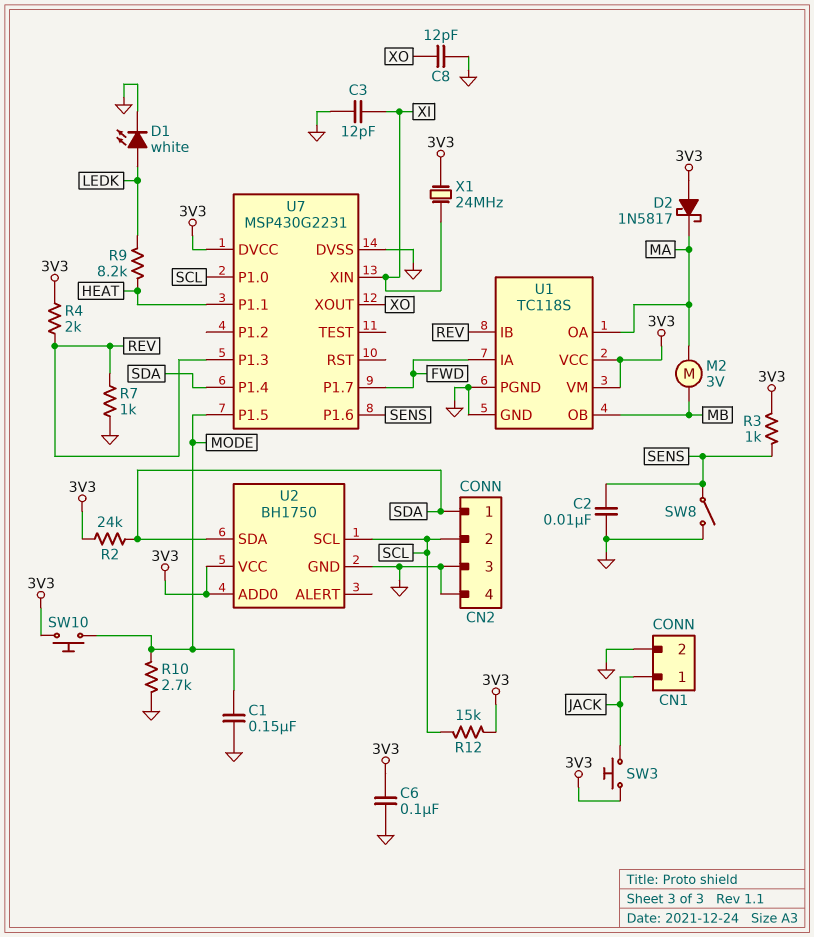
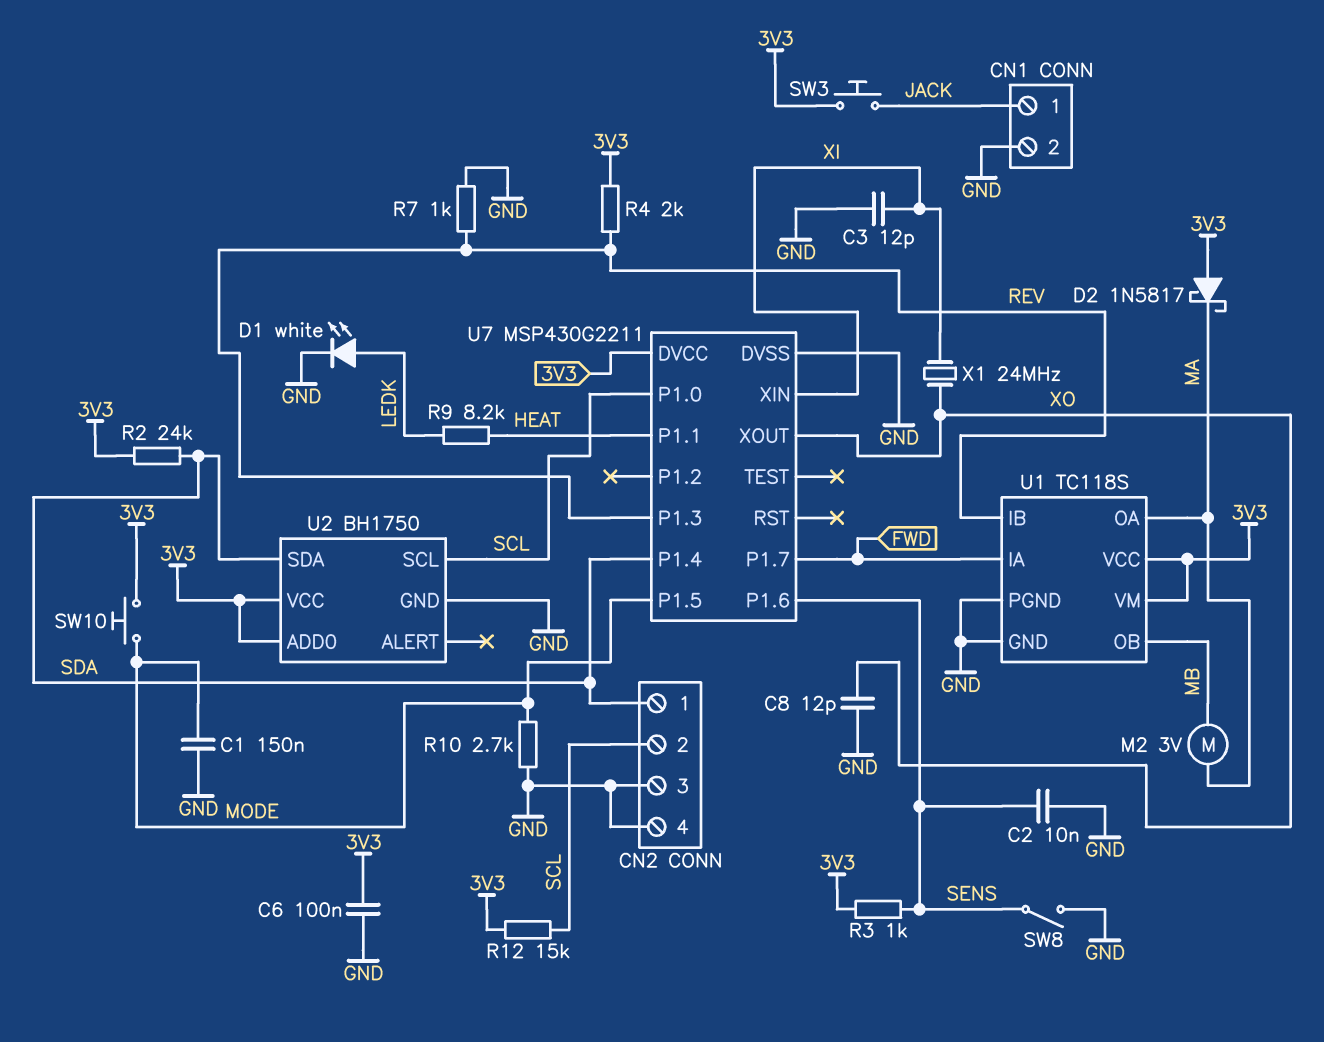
U7: MSP430G2231 -> MSP430G2211
X1: 24MHz (3V3, XI) -> 24MHz (XI, XO)

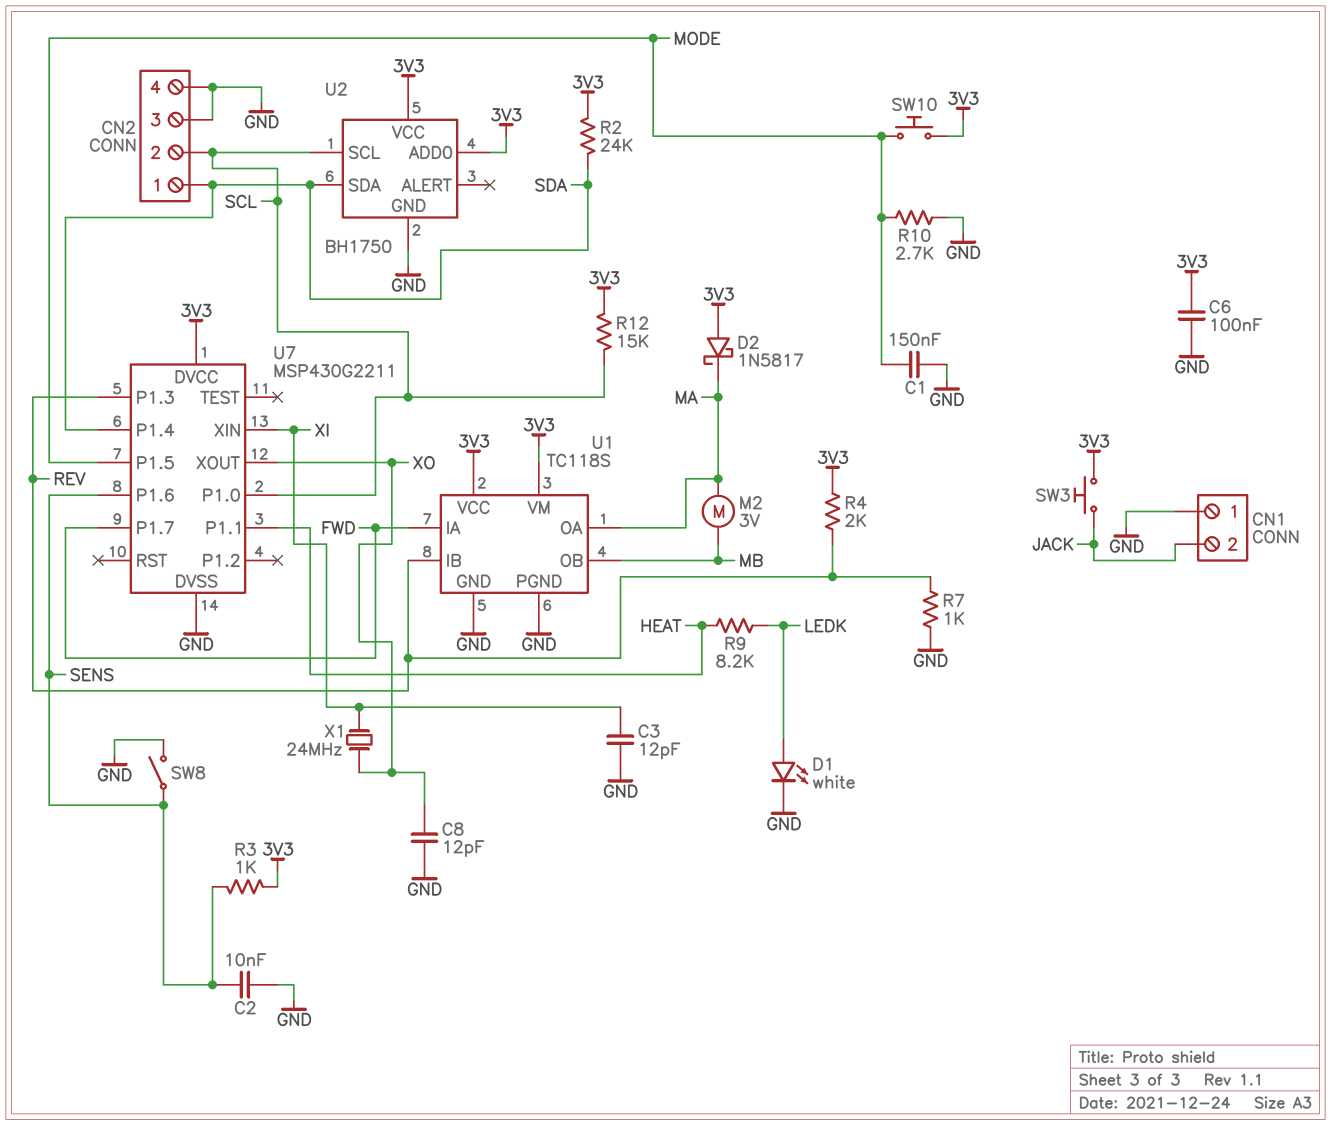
CN1 pin 1: JACK -> GND
CN1 pin 2: GND -> JACK

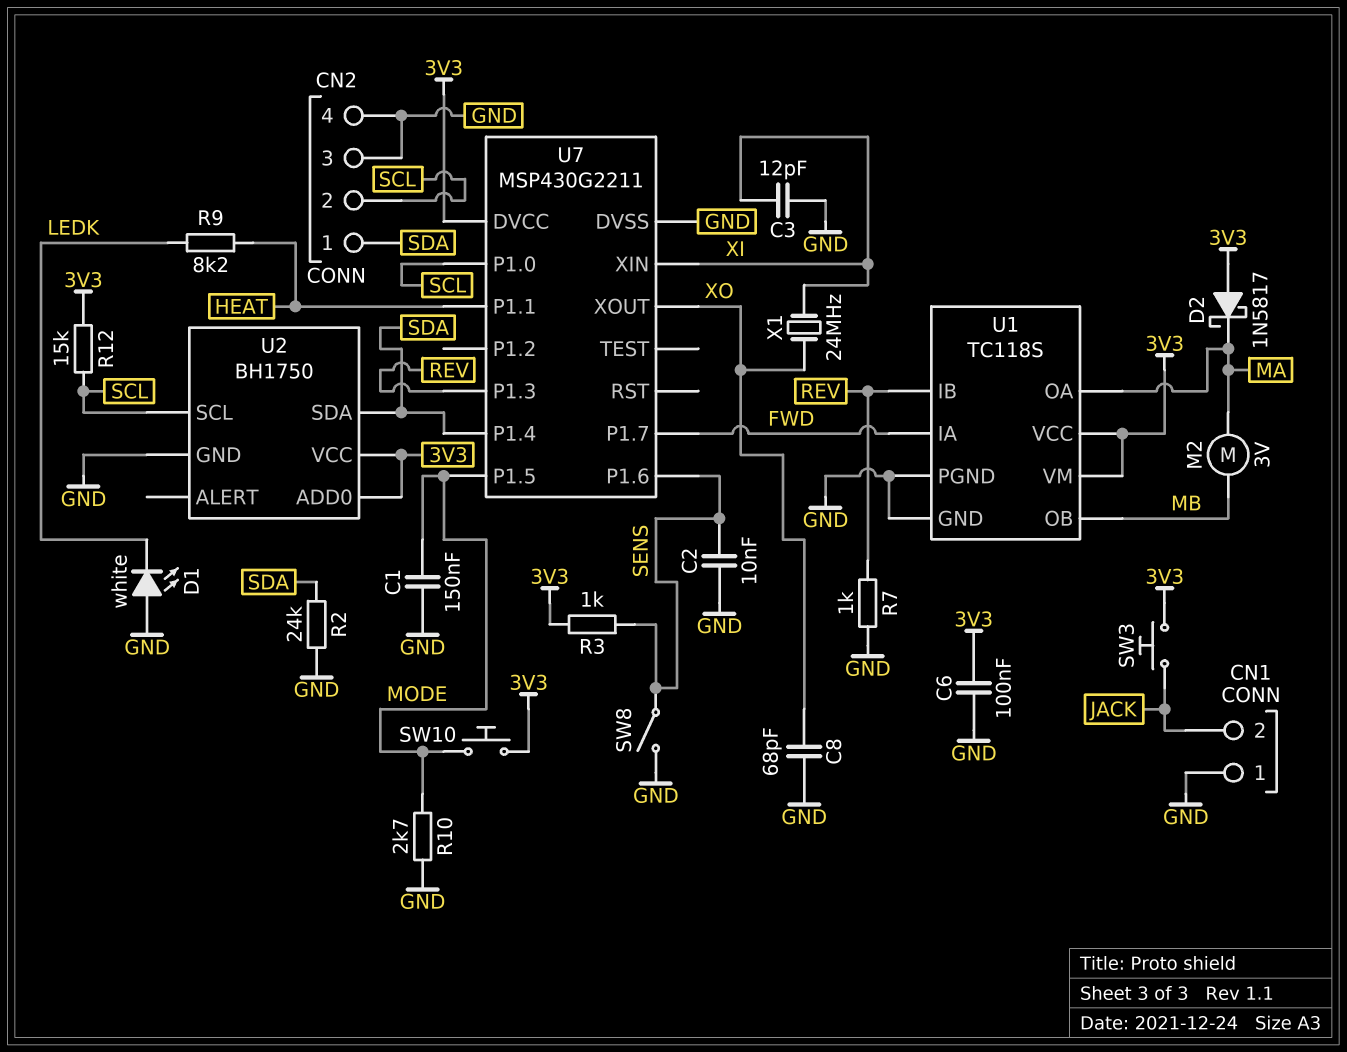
C8: 12pF (GND, XO) -> 68pF (GND, XO)
D1: LED white (A LEDK, K GND) -> LED white (A GND, K LEDK)
R2: 24k (3V3, SDA) -> 24k (GND, SDA)
R4: 2k (3V3, REV) -> none

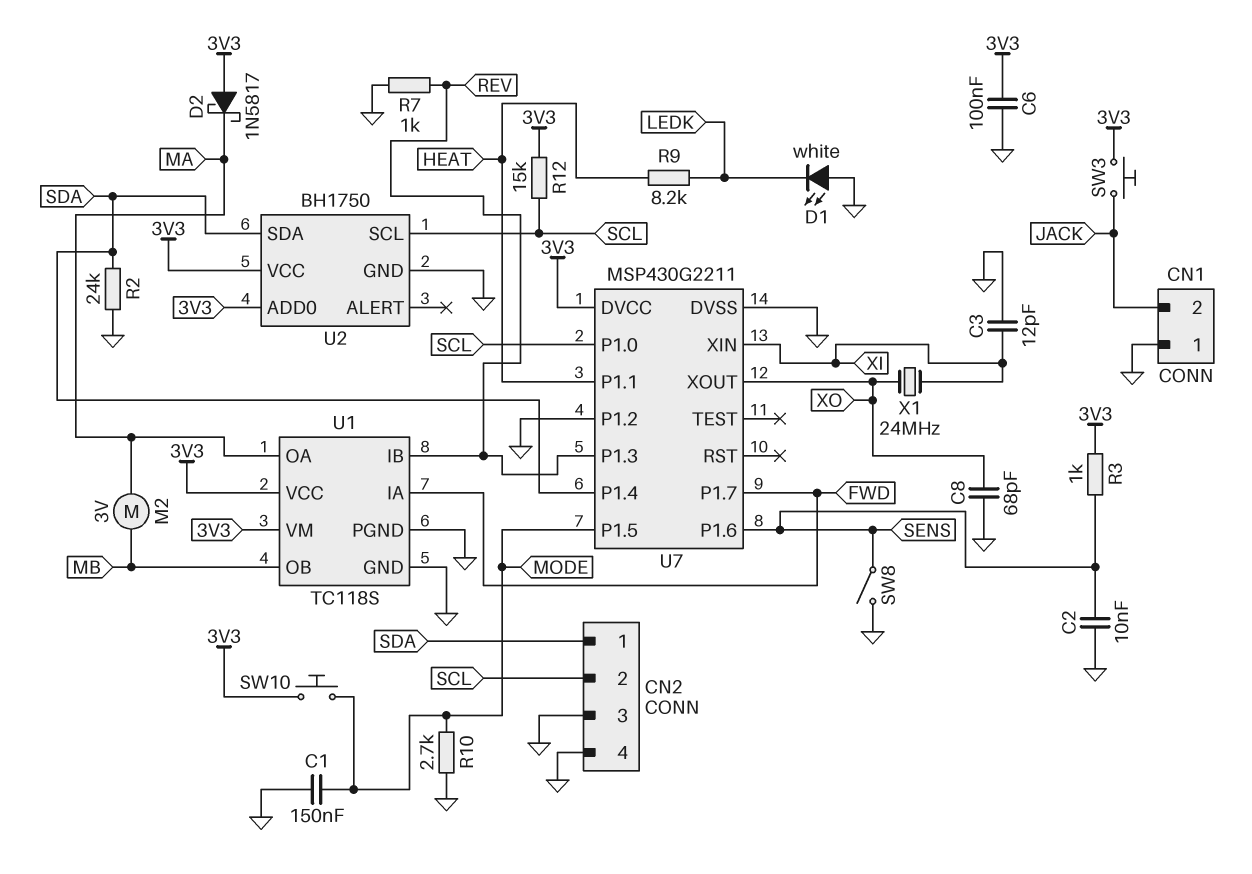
U7 pin P1.2: none -> GND

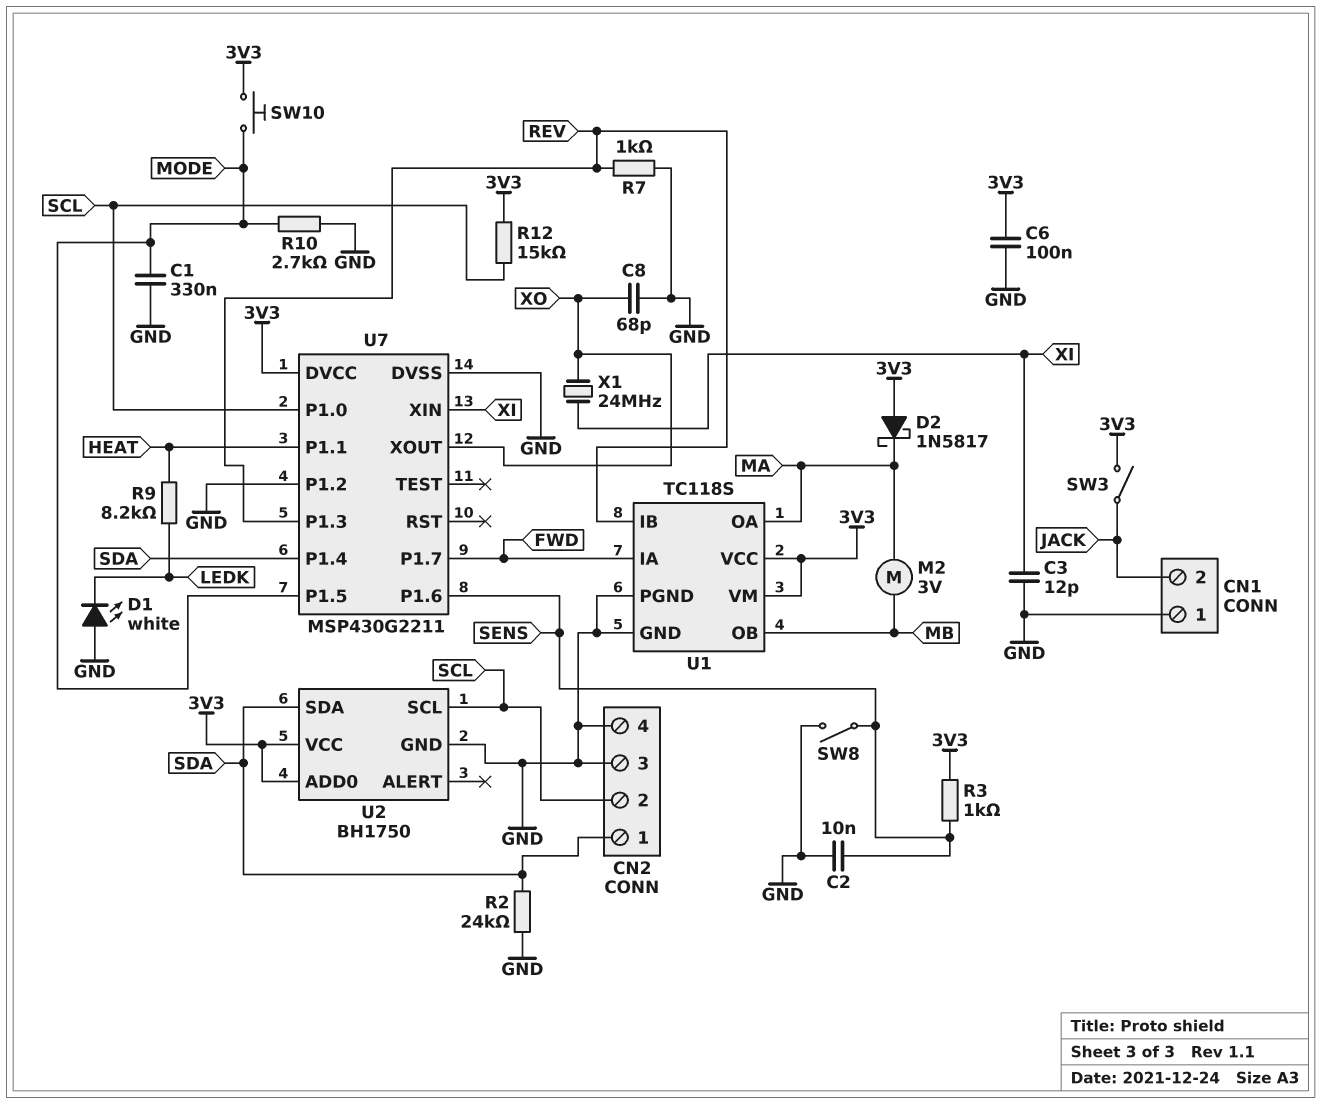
C1: 150nF (GND, MODE) -> 330nF (GND, MODE)
SW3: button (3V3, JACK) -> switch (3V3, JACK)

